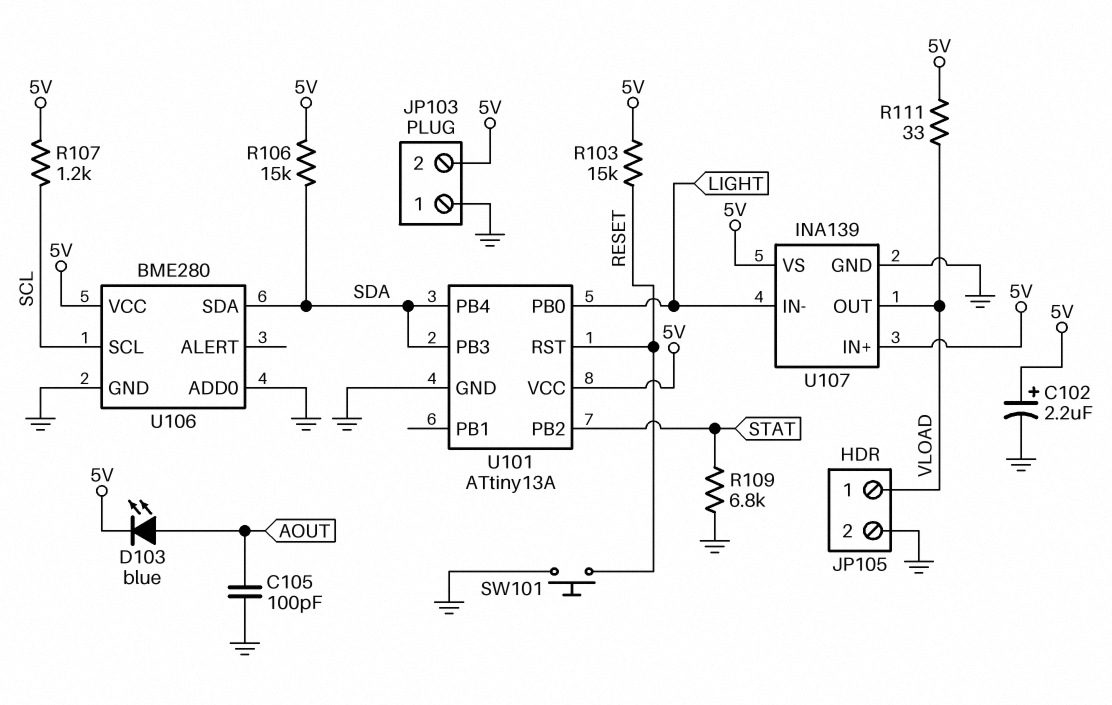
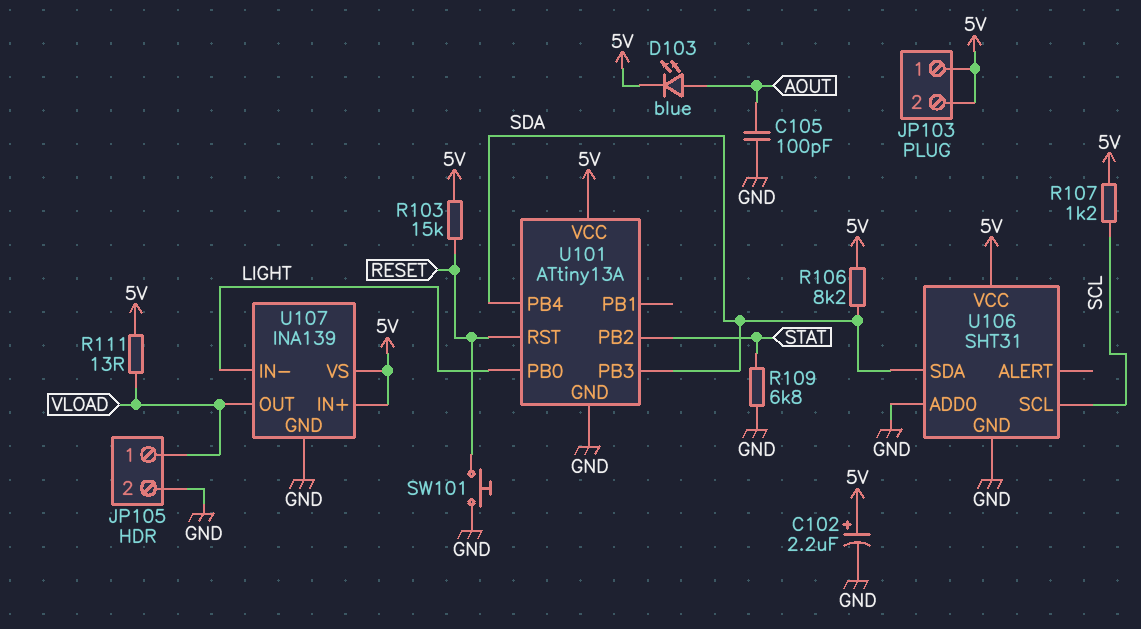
JP103 pin 1: GND -> 5V
R106: 15k (5V, SDA) -> 8.2k (5V, SDA)
R111: 33 (5V, VLOAD) -> 13 (5V, VLOAD)
U106: BME280 -> SHT31

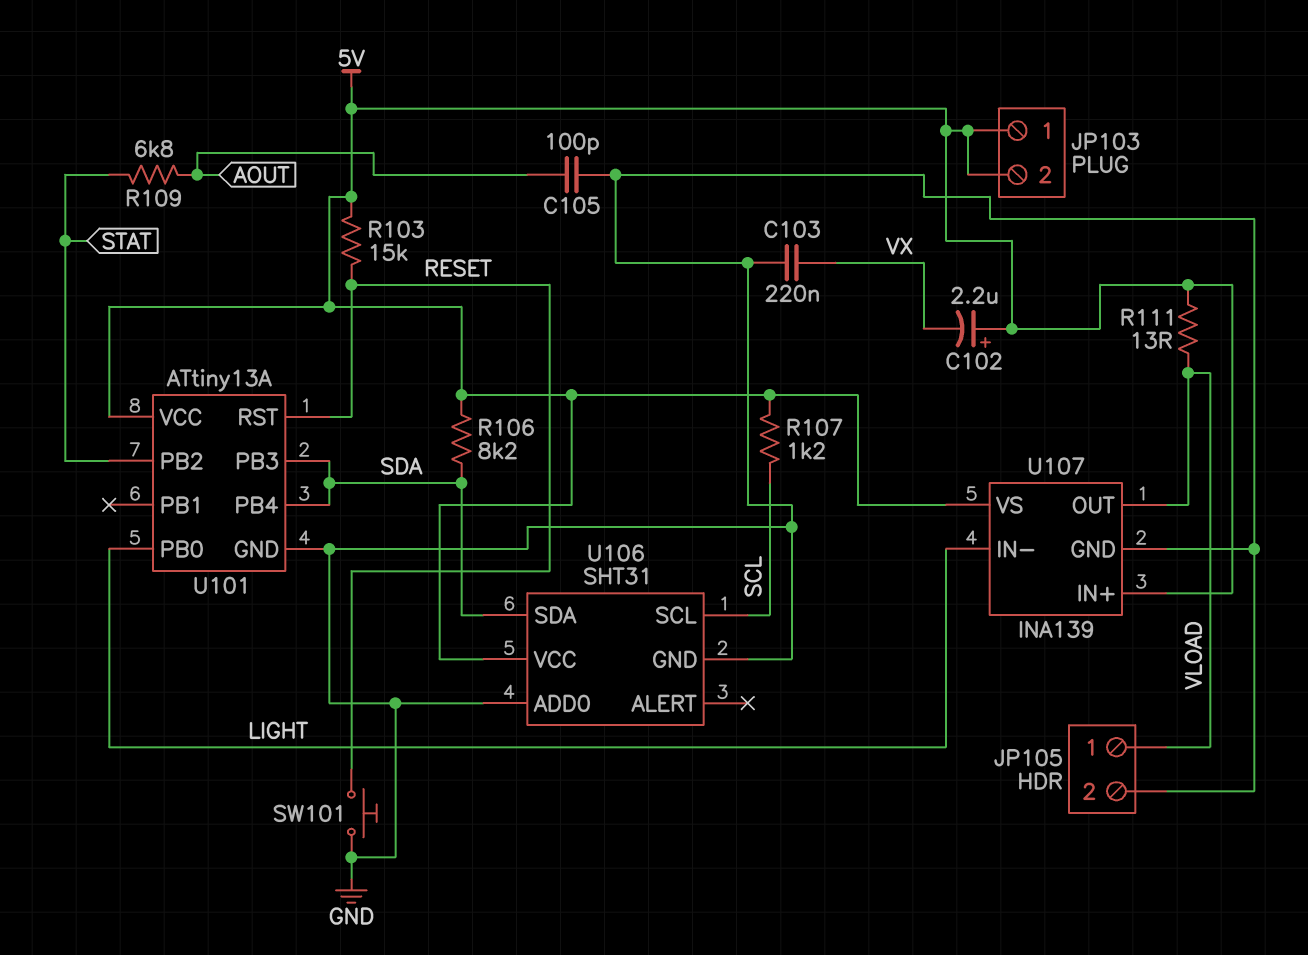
C102: 2.2uF (plus 5V, minus GND) -> 2.2uF (plus 5V, minus VX)
C103: none -> 220nF (GND, VX)
D103: LED blue (A AOUT, K 5V) -> none
R109: 6.8k (GND, STAT) -> 6.8k (AOUT, STAT)

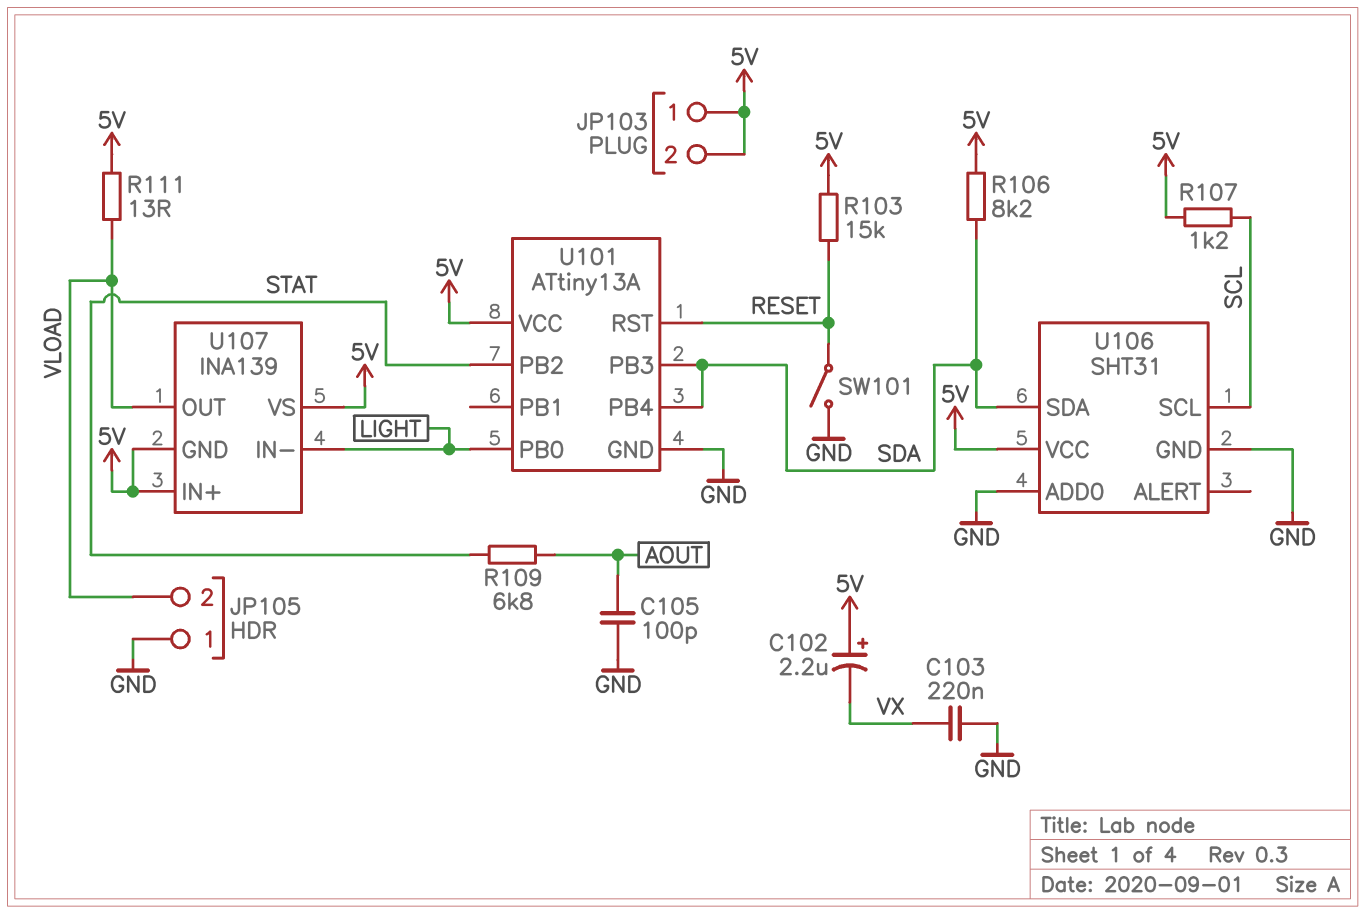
JP105 pin 1: VLOAD -> GND
JP105 pin 2: GND -> VLOAD
SW101: button (GND, RESET) -> switch (GND, RESET)
U107 pin GND: GND -> 5V

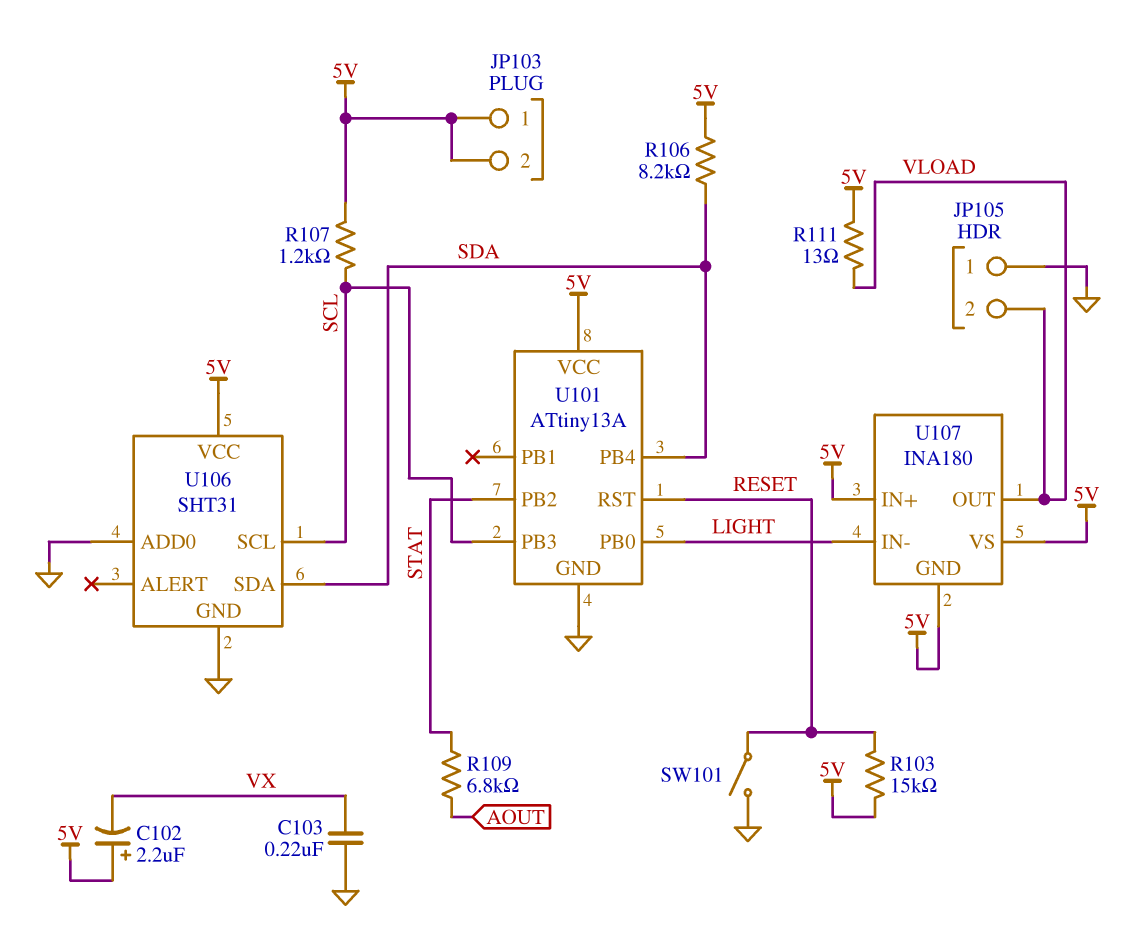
C105: 100pF (AOUT, GND) -> none
U101 pin PB3: SDA -> SCL
U107: INA139 -> INA180

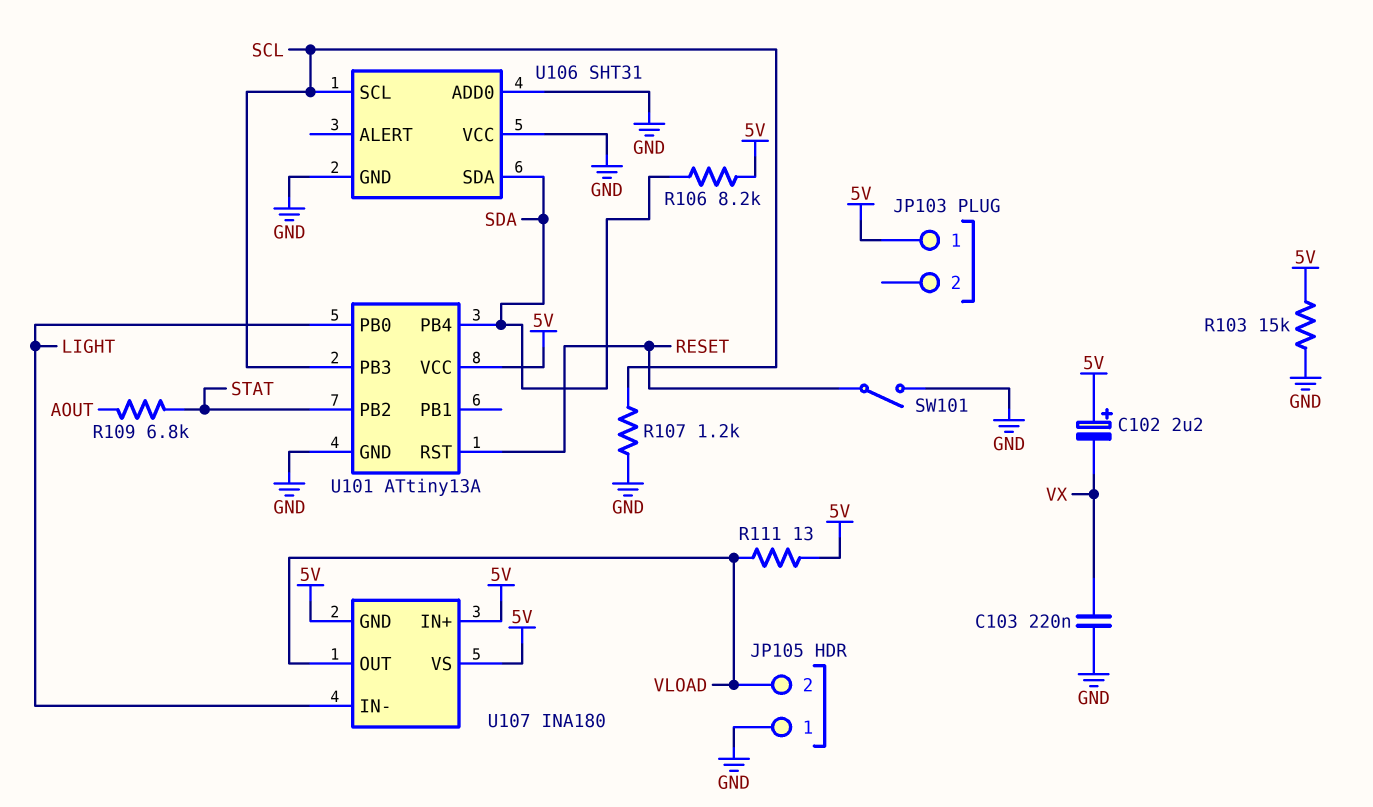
JP103 pin 2: 5V -> none
R103: 15k (5V, RESET) -> 15k (5V, GND)
R107: 1.2k (5V, SCL) -> 1.2k (GND, SCL)
U106 pin VCC: 5V -> GND

